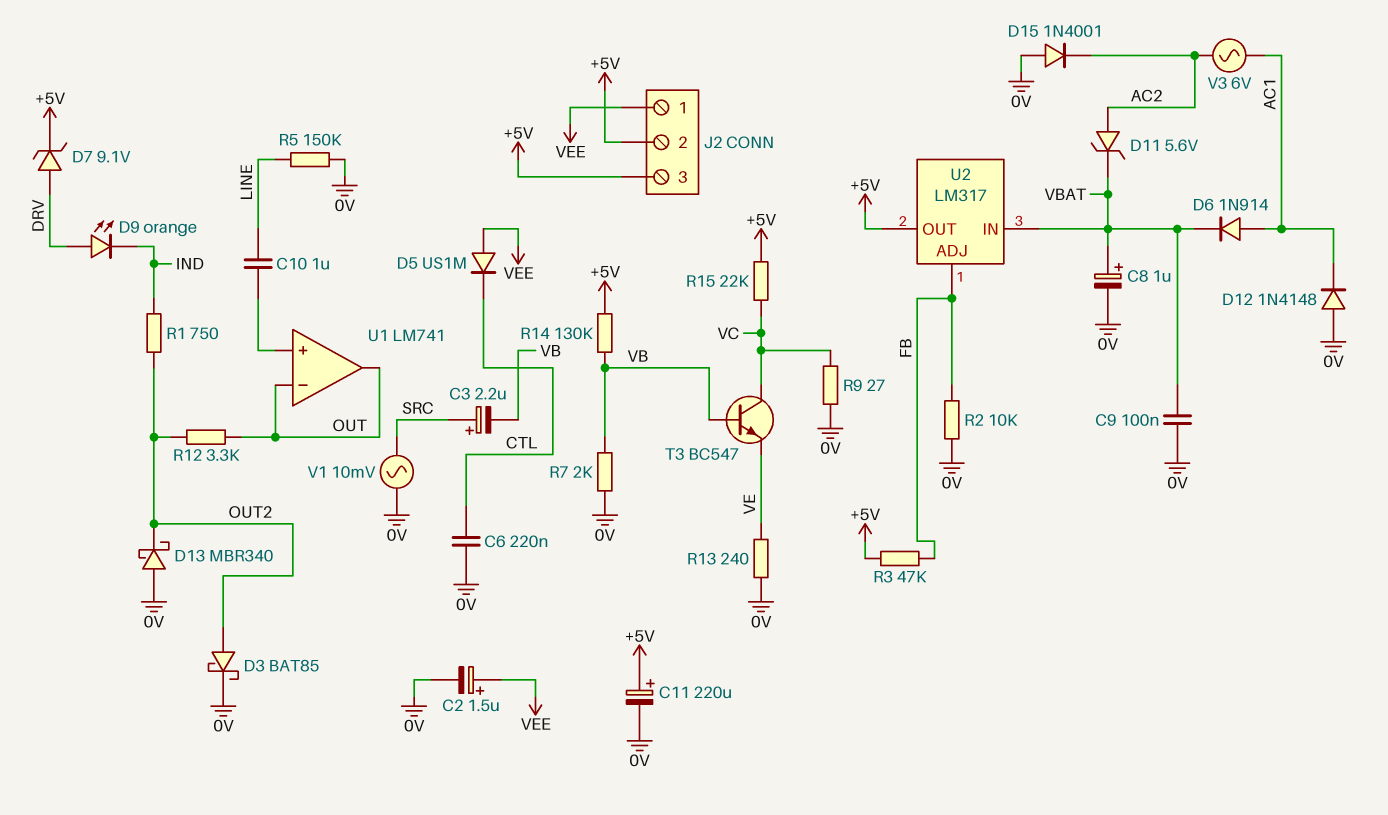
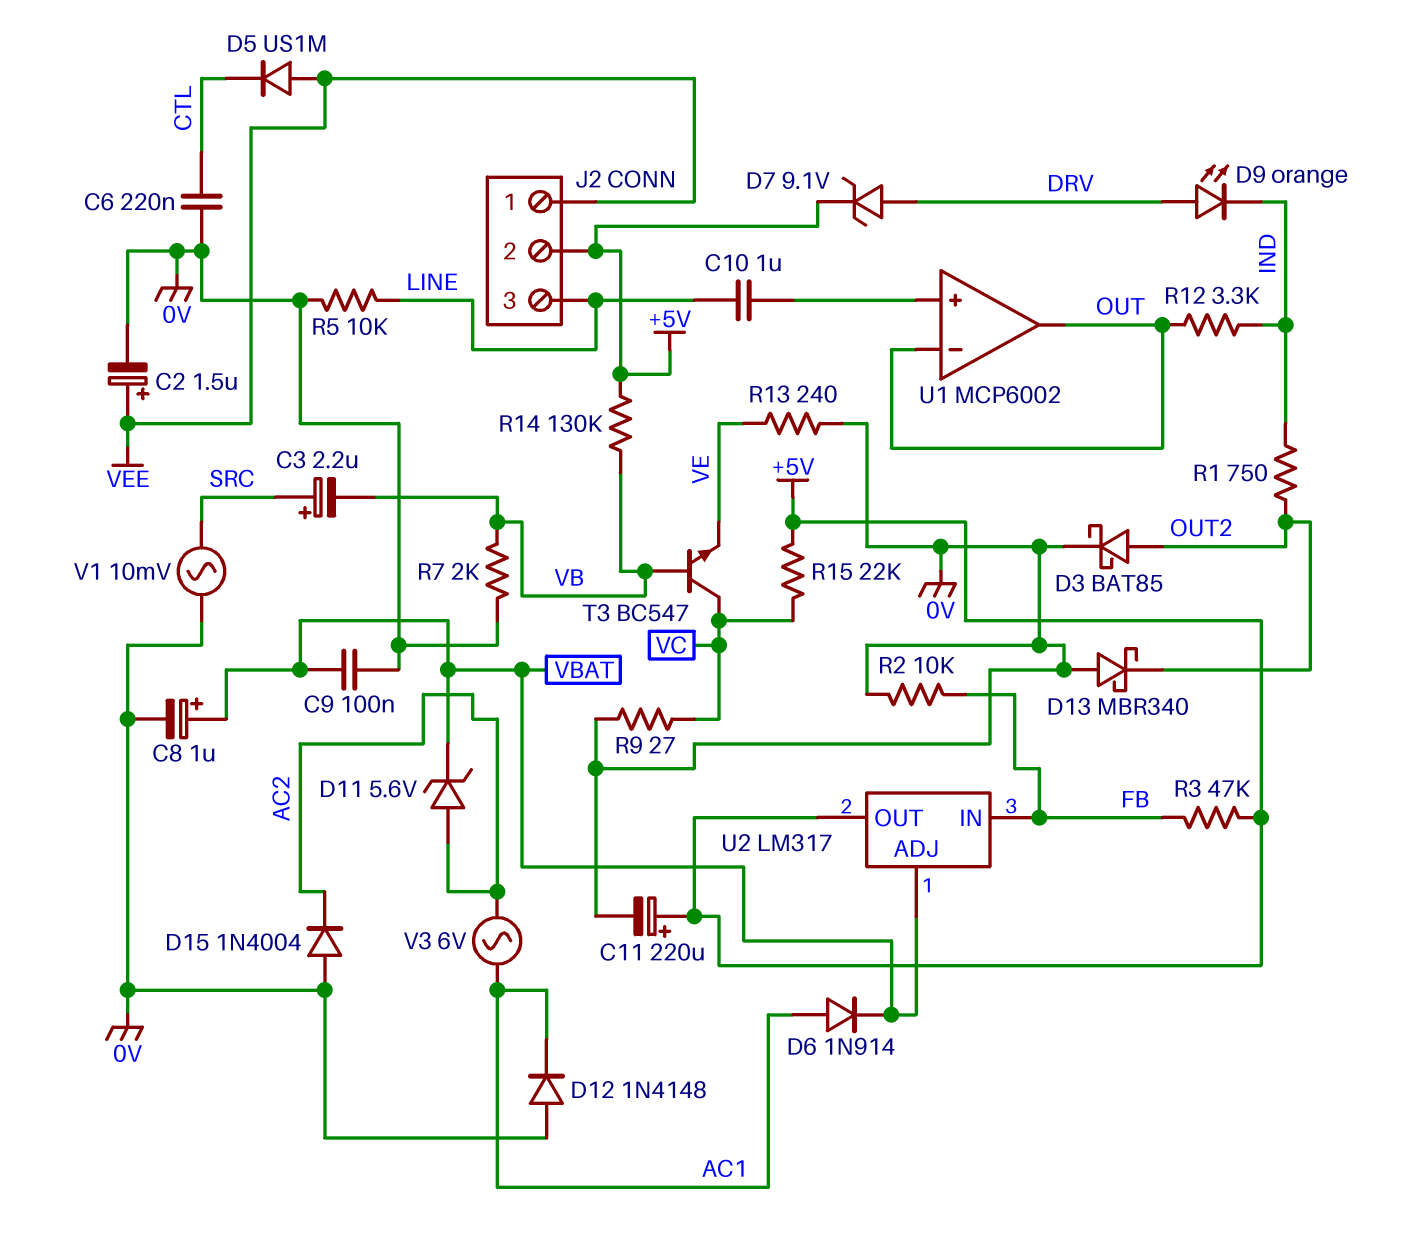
D15: diode 1N4001 (A 0V, K AC2) -> diode 1N4004 (A 0V, K AC2)
J2 pin 3: +5V -> LINE
R5: 150k (0V, LINE) -> 10k (0V, LINE)
R12: 3.3k (OUT, OUT2) -> 3.3k (IND, OUT)
U1: LM741 -> MCP6002
U2 pin ADJ: FB -> VBAT
U2 pin IN: VBAT -> FB

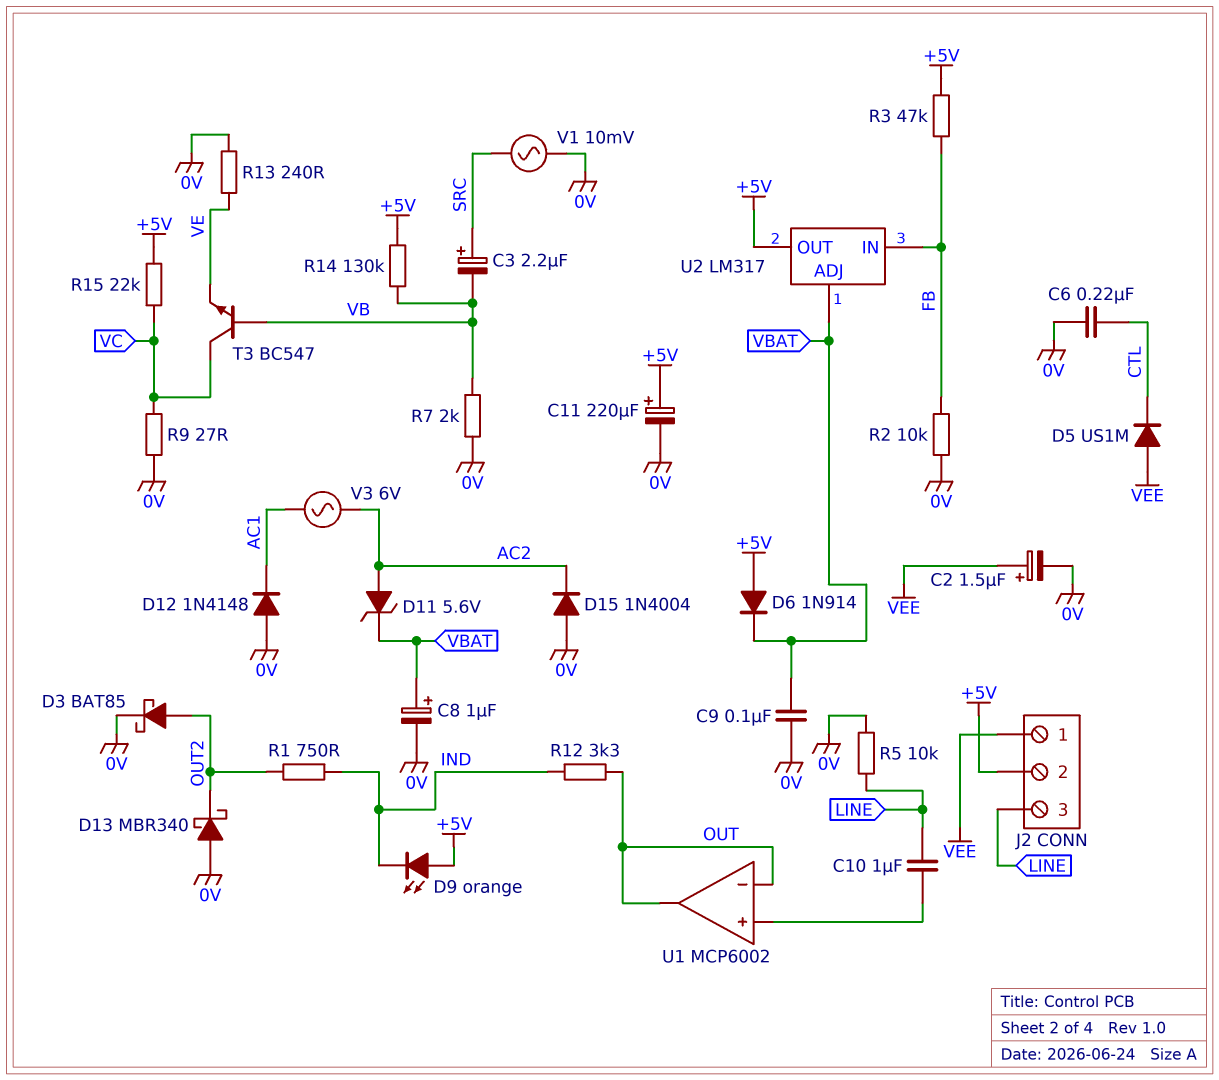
D6: diode 1N914 (A AC1, K VBAT) -> diode 1N914 (A +5V, K VBAT)
D7: zener 9.1V (A DRV, K +5V) -> none
D9: LED orange (A DRV, K IND) -> LED orange (A +5V, K IND)

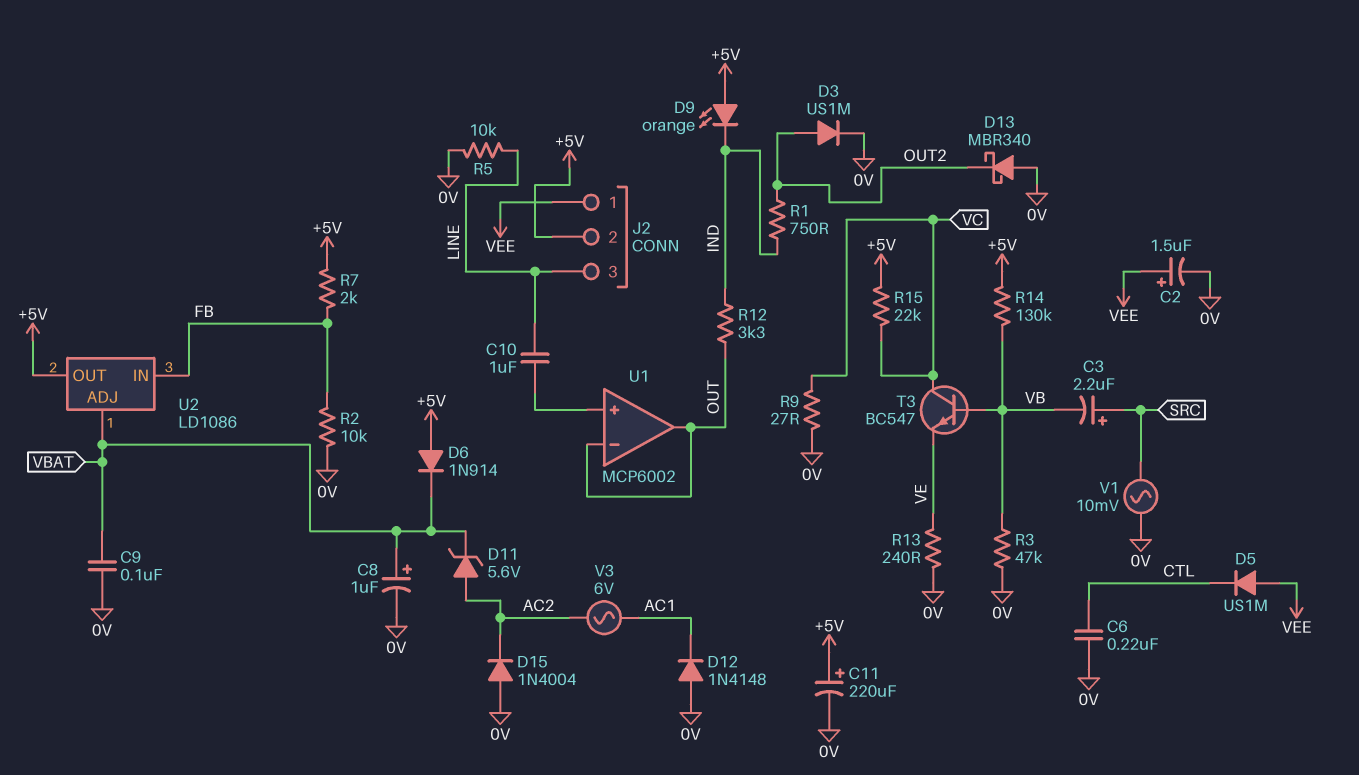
D3: schottky BAT85 (A OUT2, K 0V) -> diode US1M (A OUT2, K 0V)
R3: 47k (+5V, FB) -> 47k (0V, VB)
R7: 2k (0V, VB) -> 2k (+5V, FB)
U2: LM317 -> LD1086

